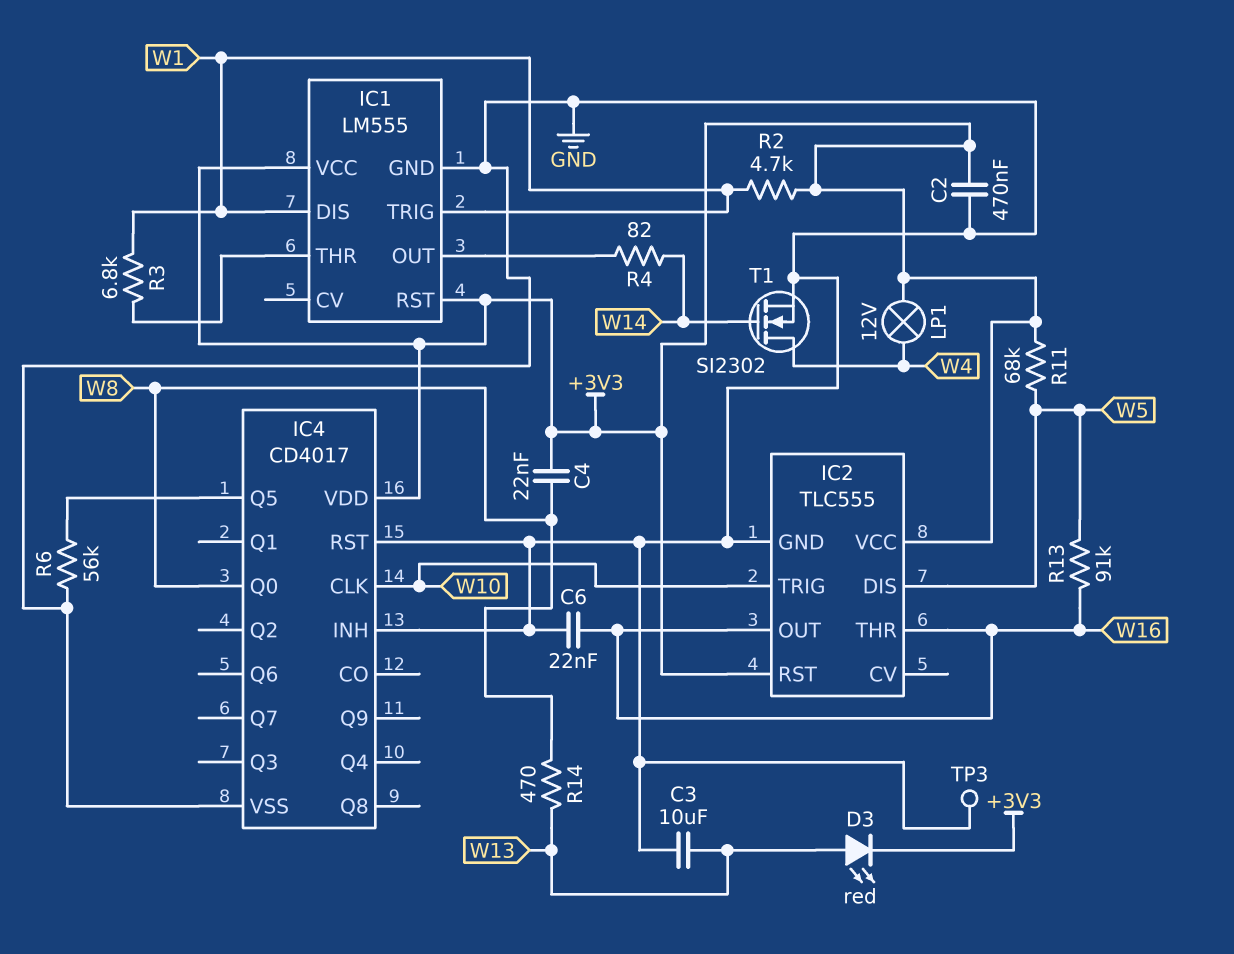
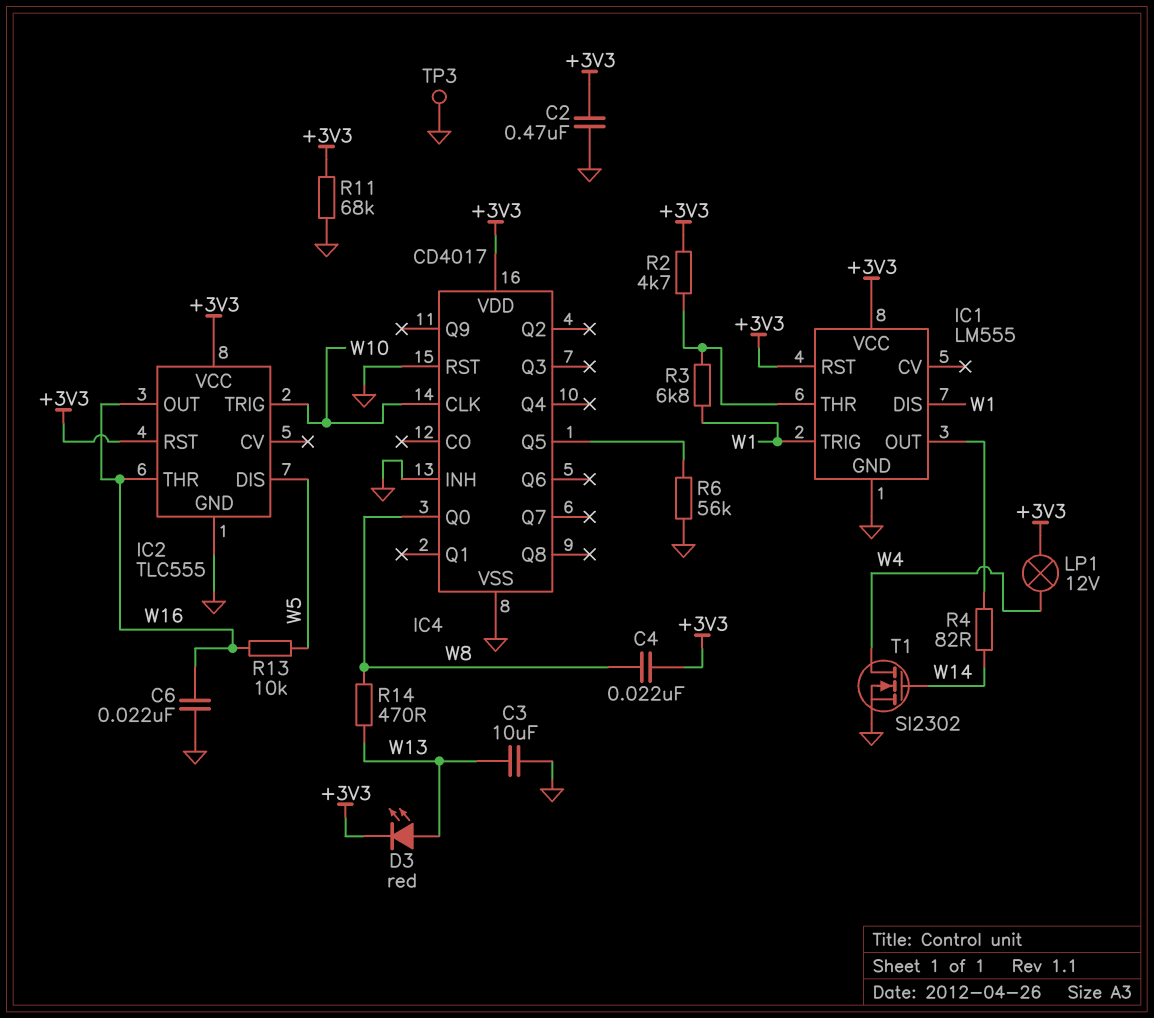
R2: 4.7k (+3V3, W1) -> 4.7k (+3V3, IC1/THR)
R11: 68k (+3V3, W5) -> 68k (+3V3, GND)
R13: 91k (W5, W16) -> 10k (W5, W16)

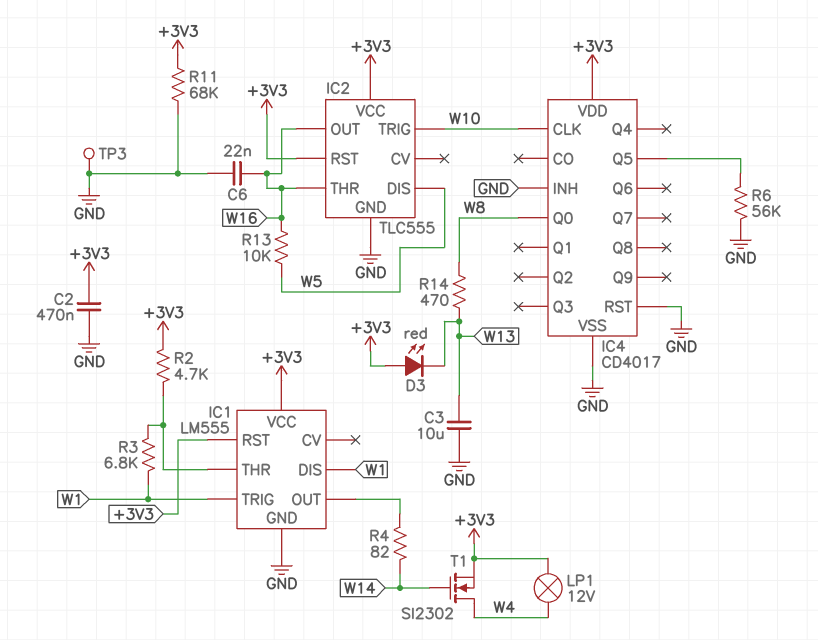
C4: 22nF (+3V3, W8) -> none
D3: LED red (A W13, K +3V3) -> LED red (A +3V3, K W13)
T1: NMOS SI2302 (G W14, D W4, S GND) -> NMOS SI2302 (G W14, D W4, S +3V3)

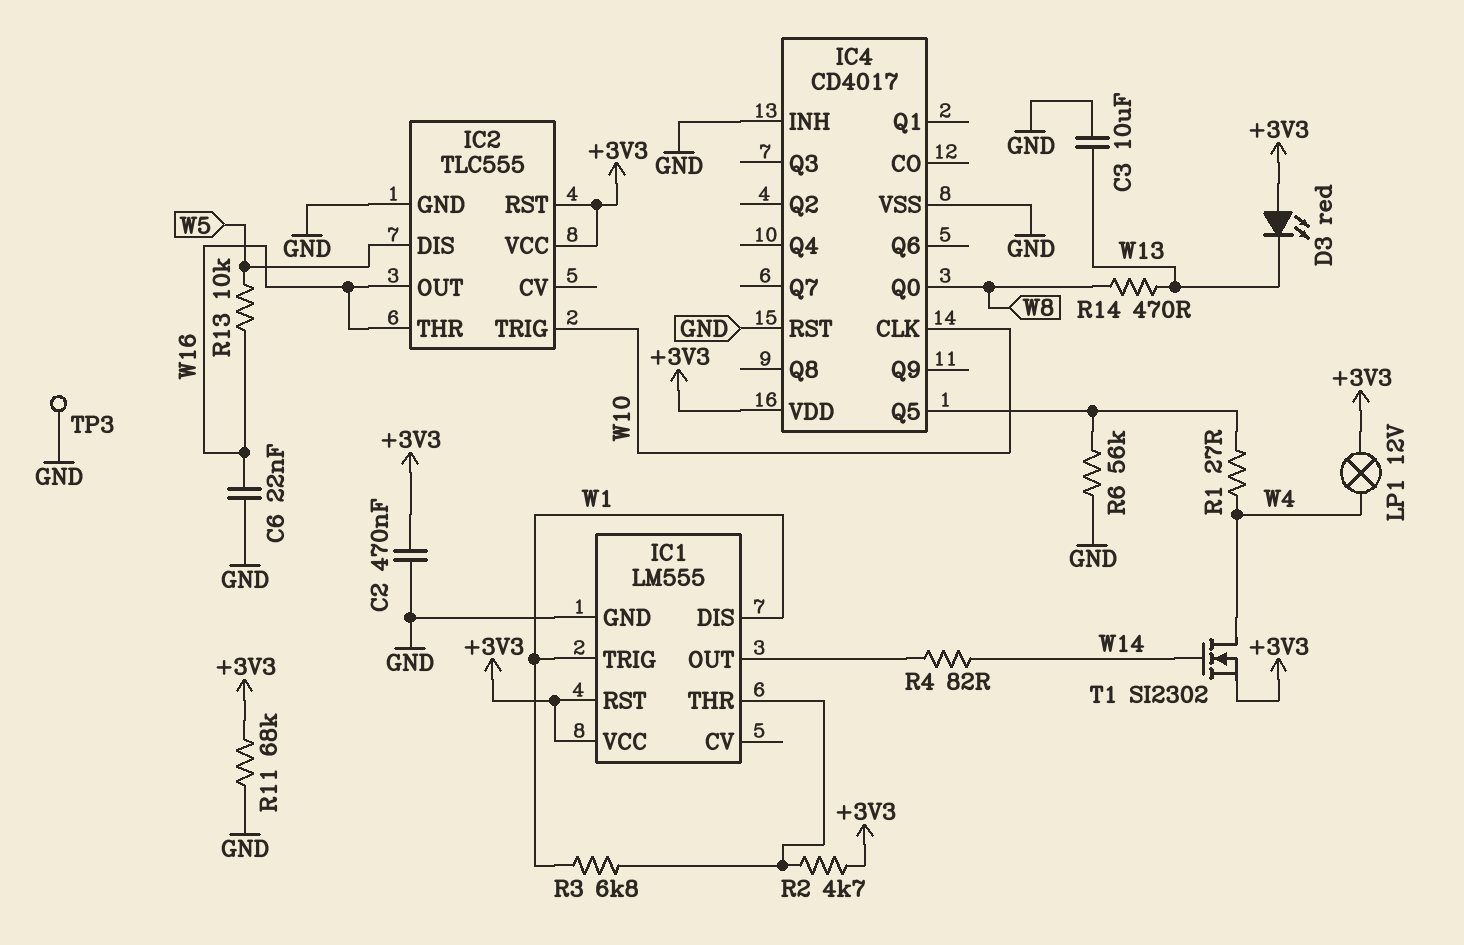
R1: none -> 27 (IC4/Q5, W4)

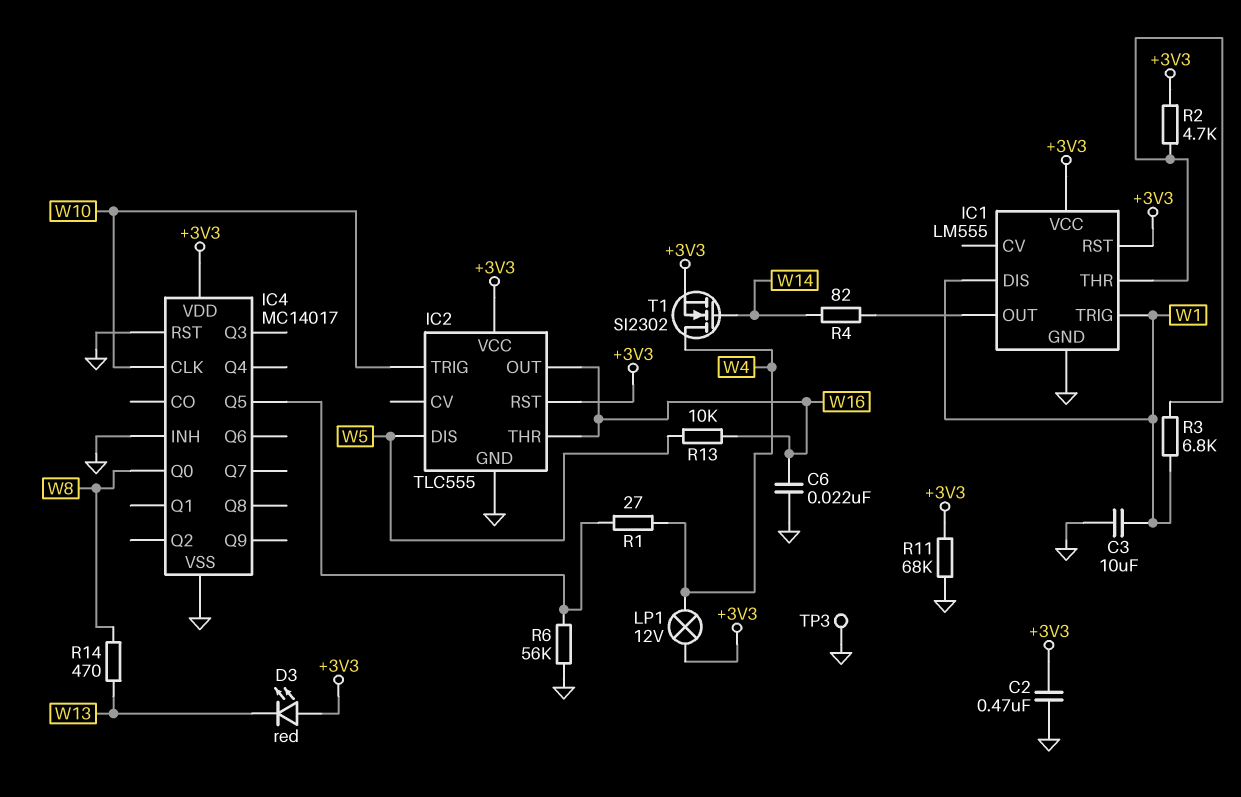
C3: 10uF (GND, W13) -> 10uF (GND, W1)
IC4: CD4017 -> MC14017

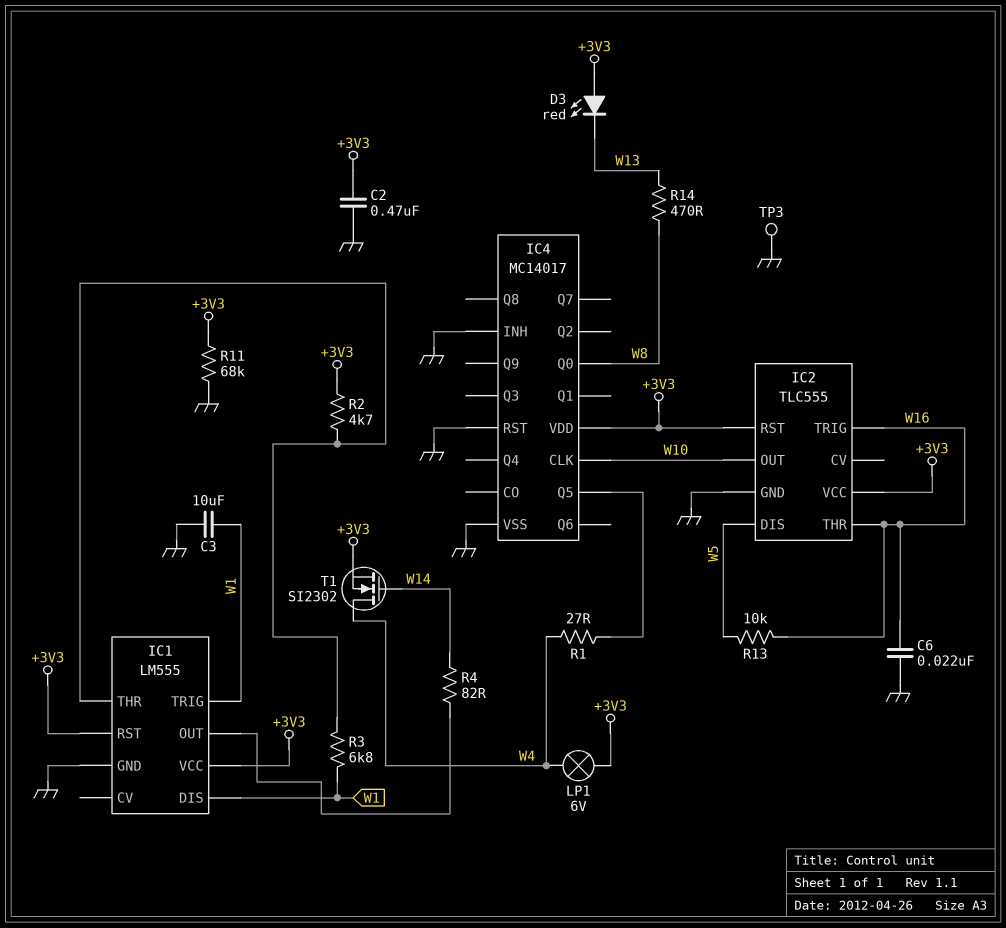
IC2 pin OUT: W16 -> W10
IC2 pin TRIG: W10 -> W16
LP1: lamp 12V (+3V3, W4) -> lamp 6V (+3V3, W4)
R6: 56k (GND, IC4/Q5) -> none

